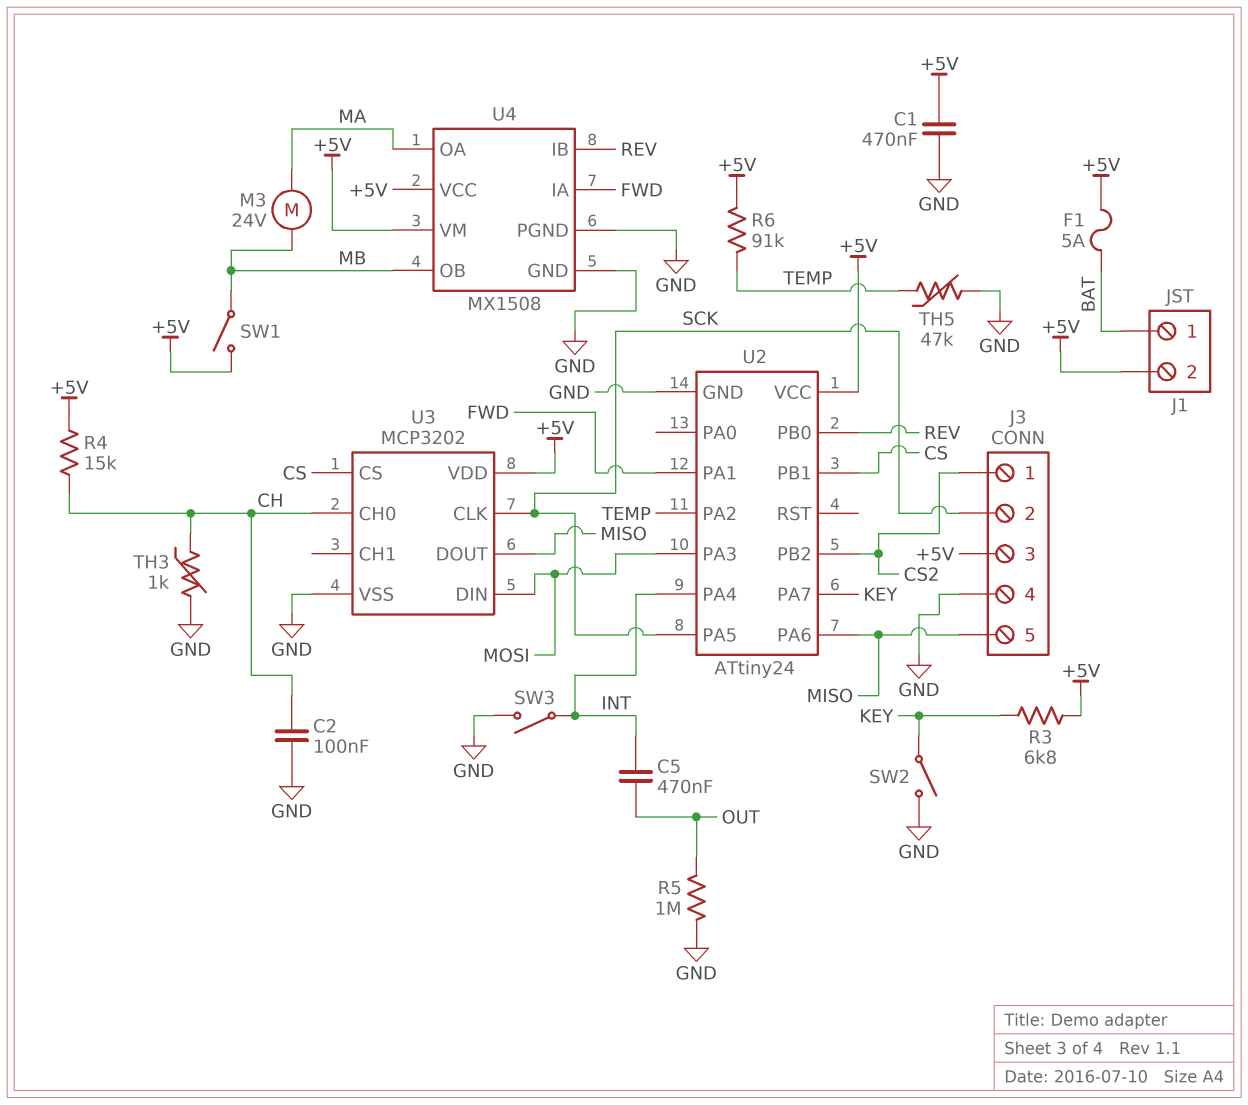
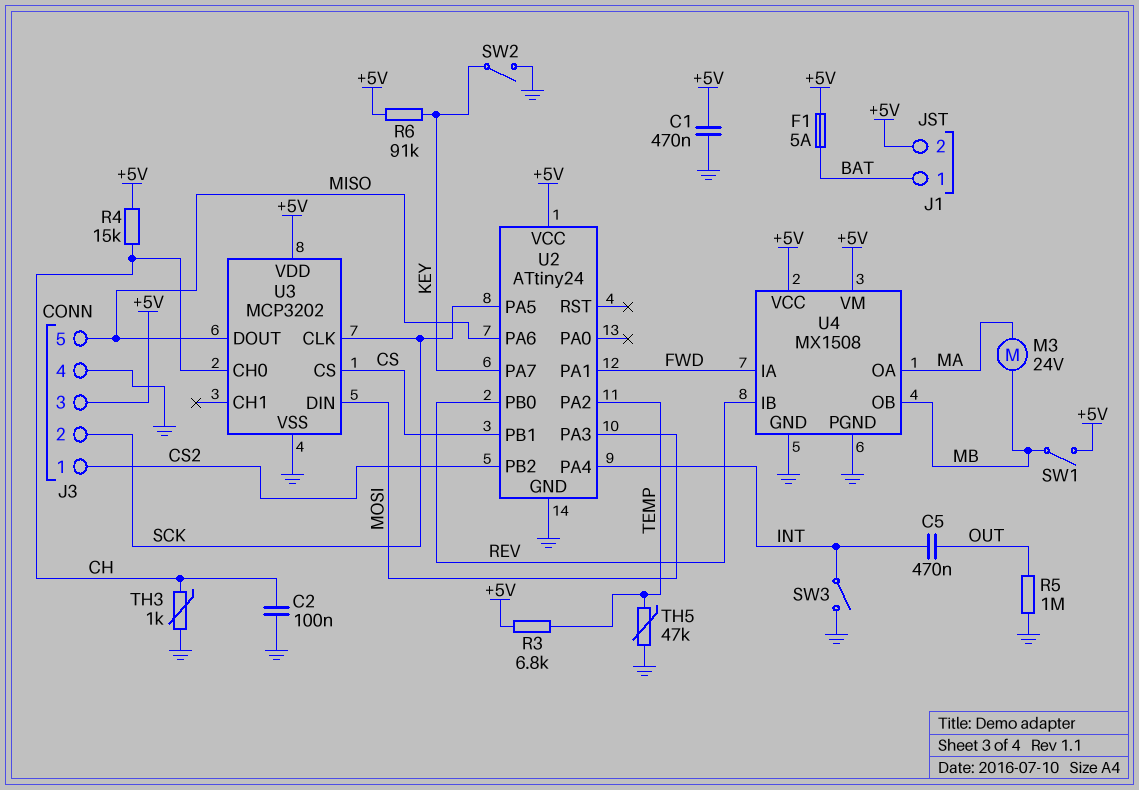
R3: 6.8k (+5V, KEY) -> 6.8k (+5V, TEMP)
R6: 91k (+5V, TEMP) -> 91k (+5V, KEY)

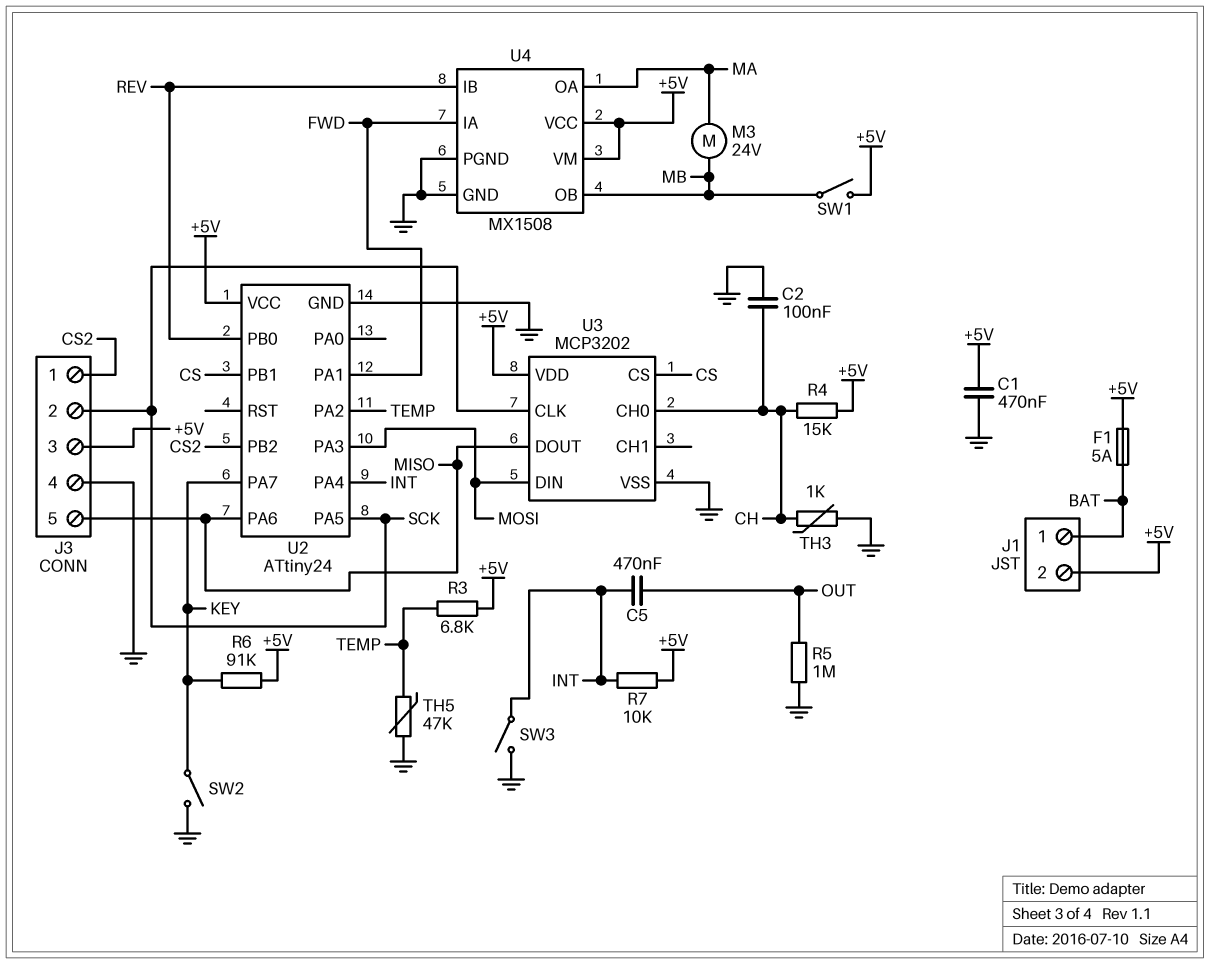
R7: none -> 10k (+5V, INT)

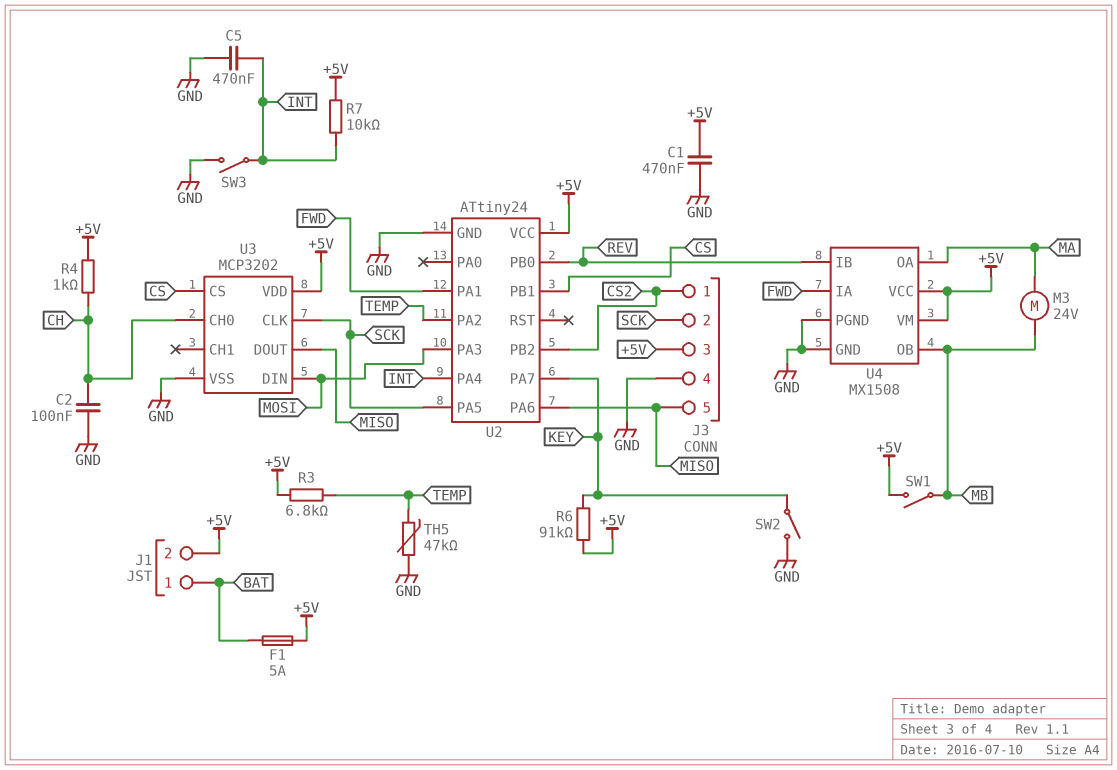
C5: 470nF (INT, OUT) -> 470nF (GND, INT)
R4: 15k (+5V, CH) -> 1k (+5V, CH)
R5: 1M (GND, OUT) -> none
TH3: 1k (CH, GND) -> none

